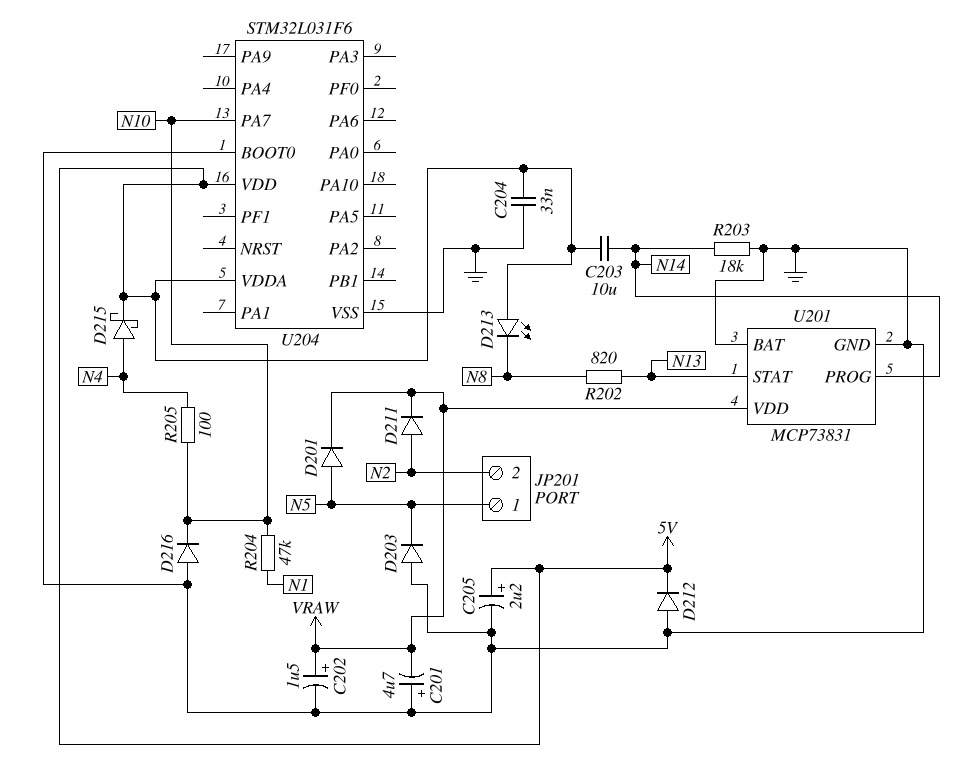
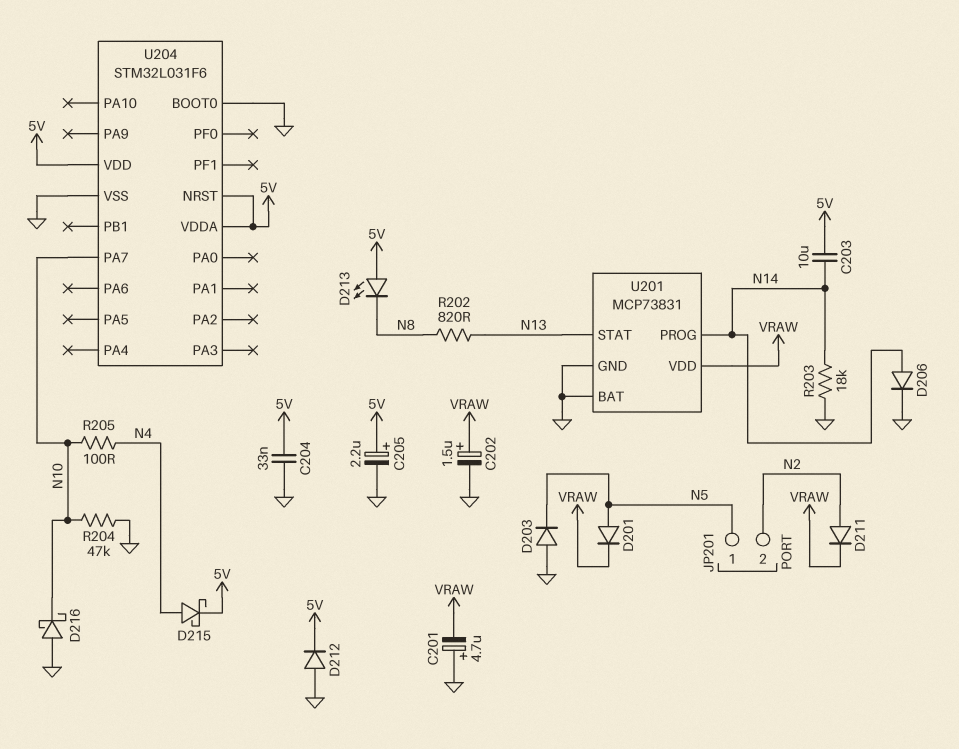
D206: none -> diode (A N14, K GND)
D216: diode (A GND, K N10) -> schottky (A GND, K N10)
R204: 47k (N1, N10) -> 47k (GND, N10)
U204 pin NRST: none -> 5V

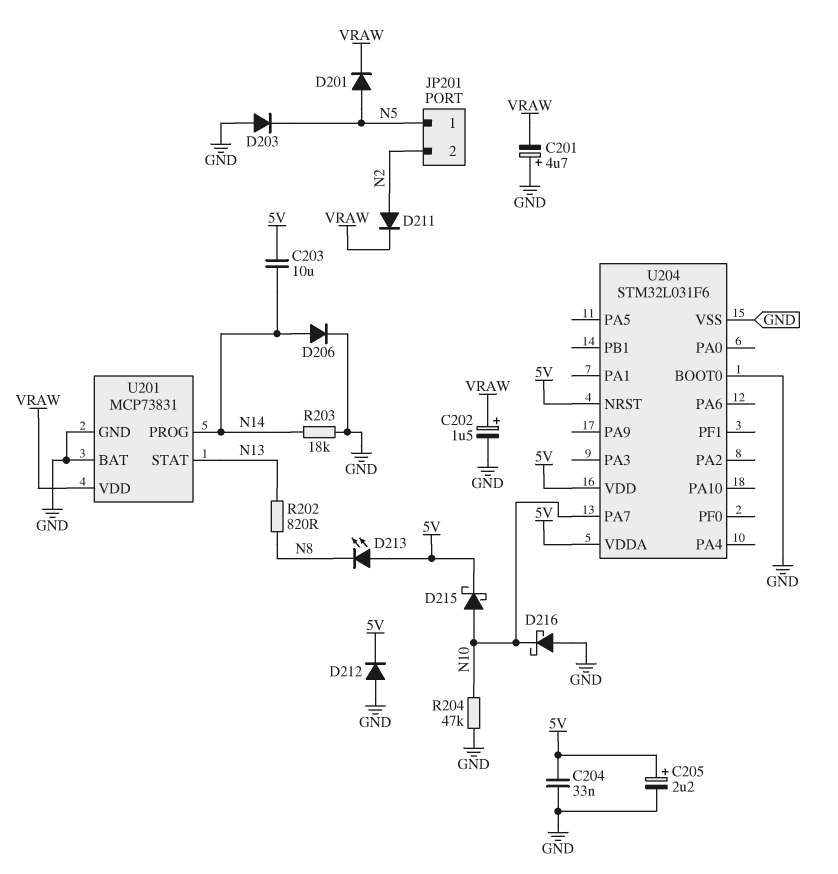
D215: schottky (A N4, K 5V) -> schottky (A N10, K 5V)
R205: 100 (N4, N10) -> none

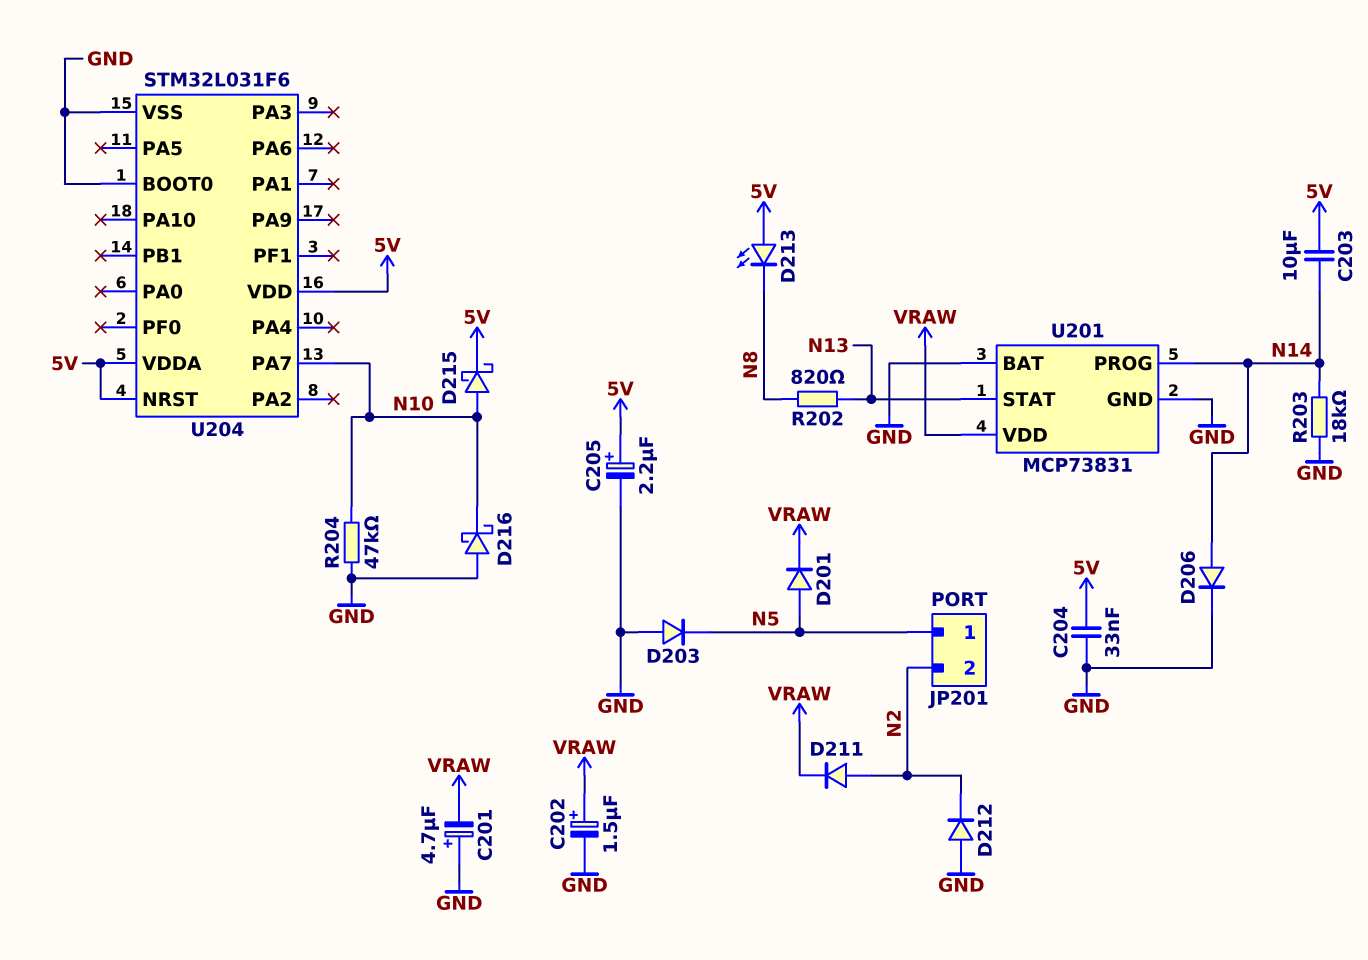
D212: diode (A GND, K 5V) -> diode (A GND, K N2)

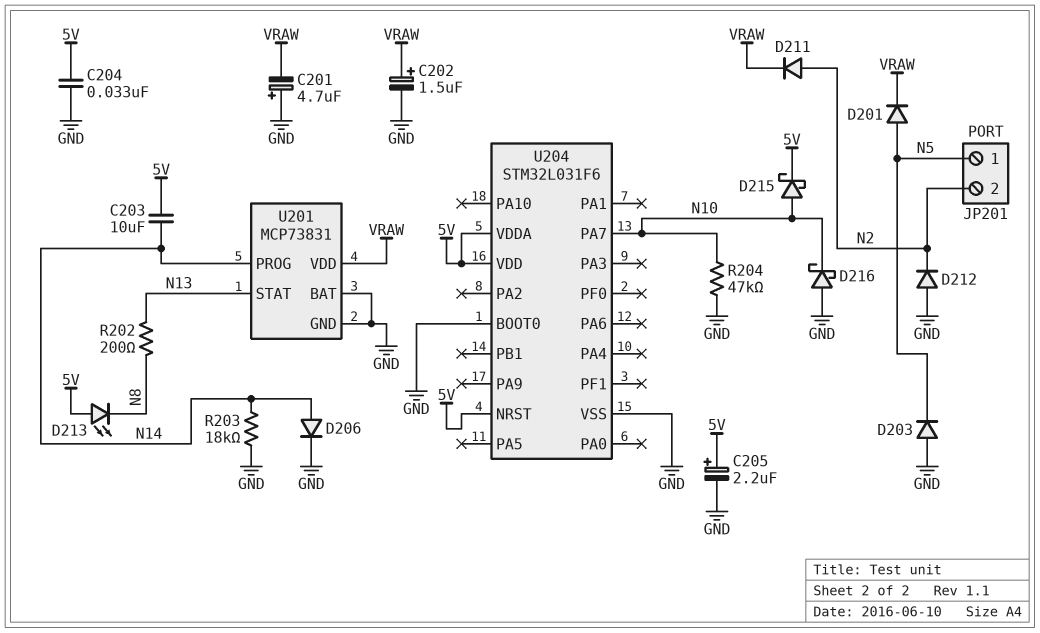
R202: 820 (N8, N13) -> 200 (N8, N13)

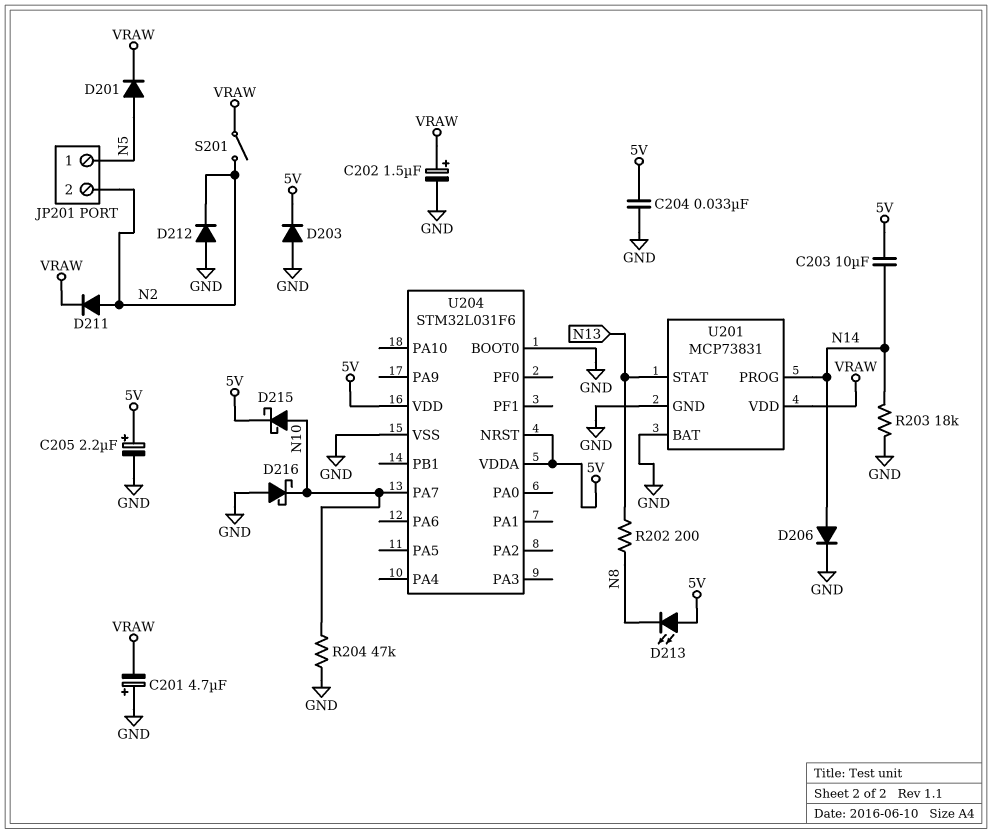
D203: diode (A GND, K N5) -> diode (A GND, K 5V)
S201: none -> switch (N2, VRAW)

